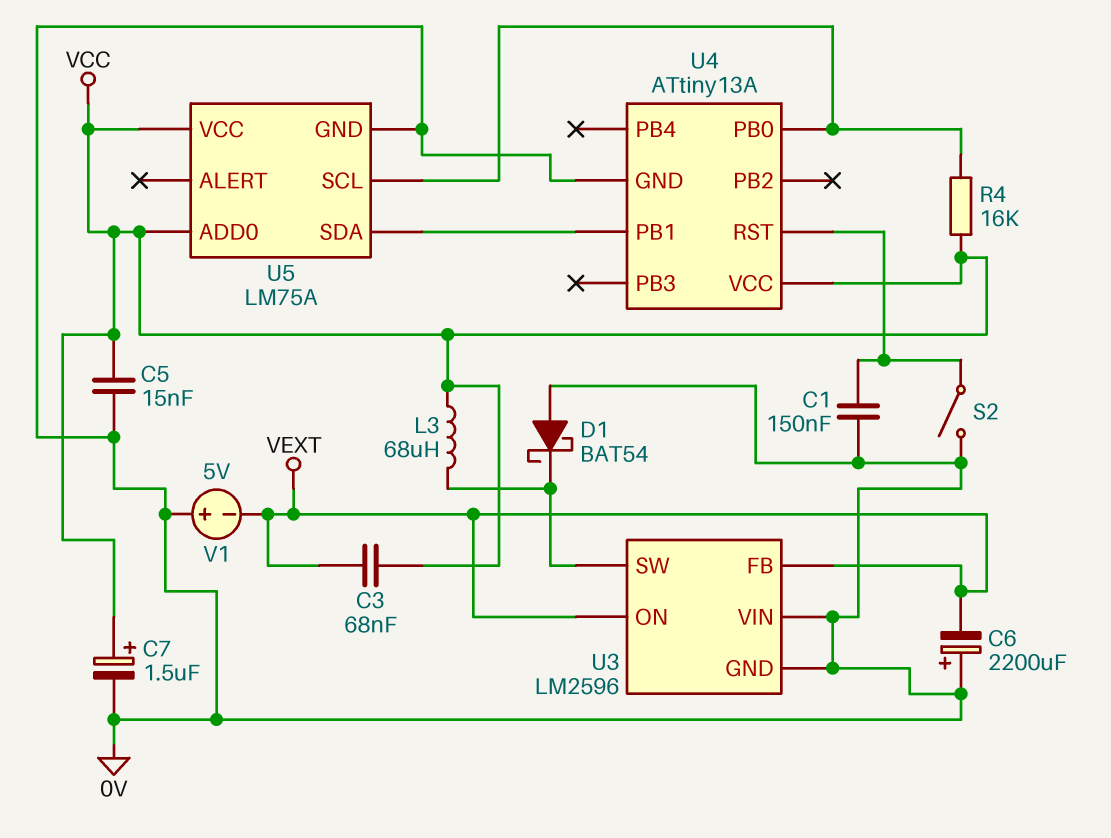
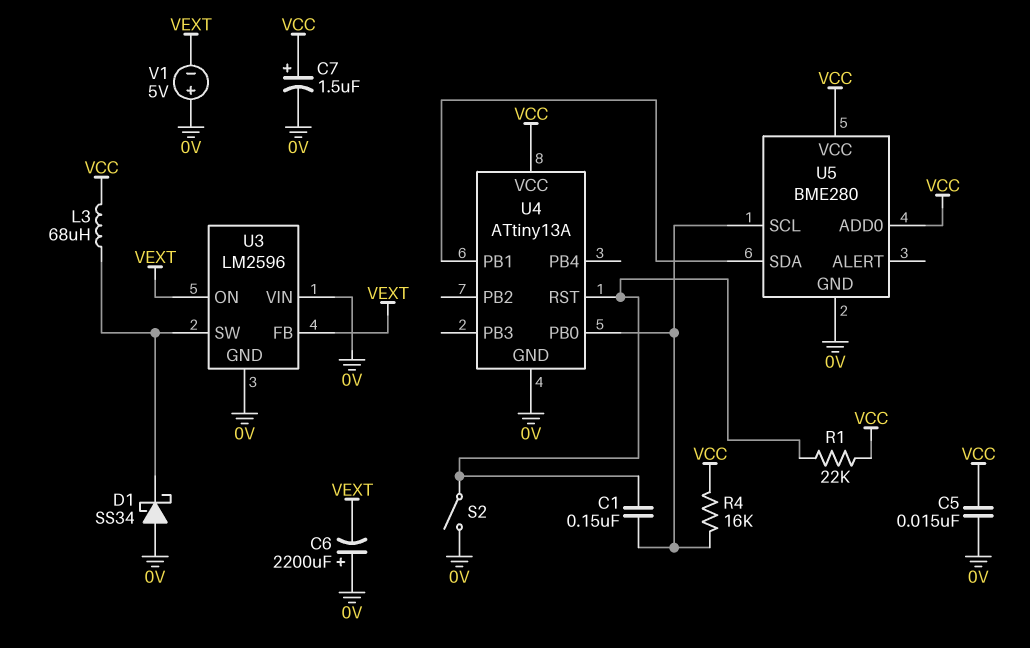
C1: 150nF (0V, U4/RST) -> 150nF (U4/PB0, U4/RST)
C3: 68nF (VCC, VEXT) -> none
D1: schottky BAT54 (A 0V, K U3/SW) -> schottky SS34 (A 0V, K U3/SW)
R1: none -> 22k (U4/RST, VCC)
U5: LM75A -> BME280

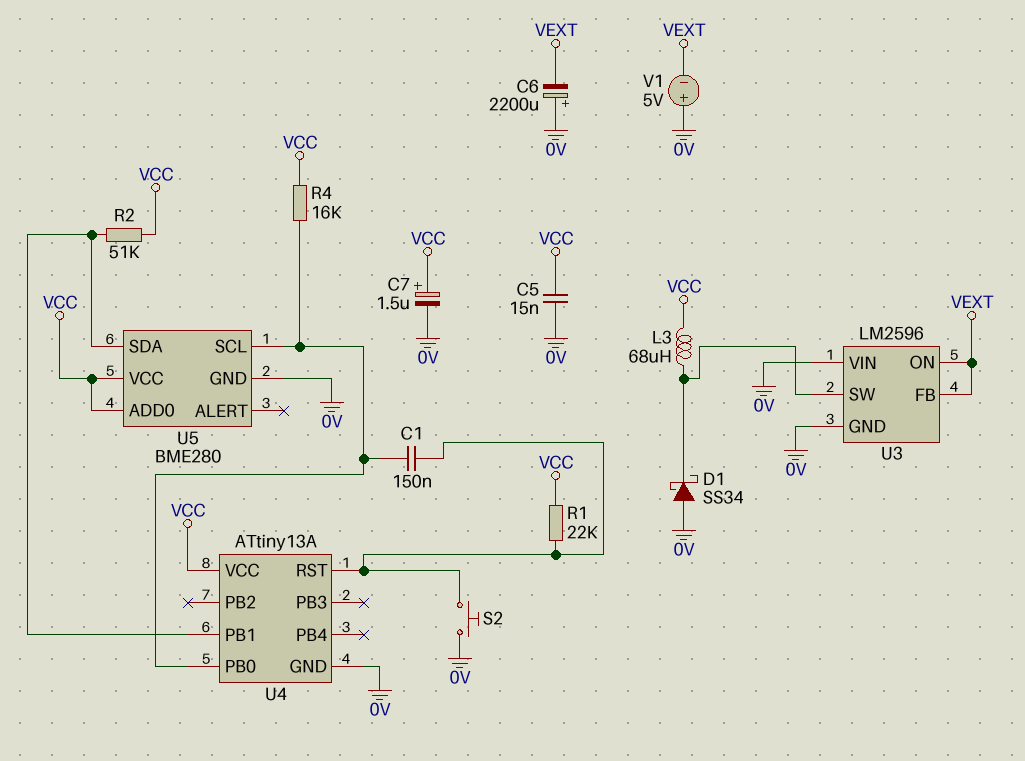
R2: none -> 51k (U4/PB1, VCC)
S2: switch (0V, U4/RST) -> button (0V, U4/RST)

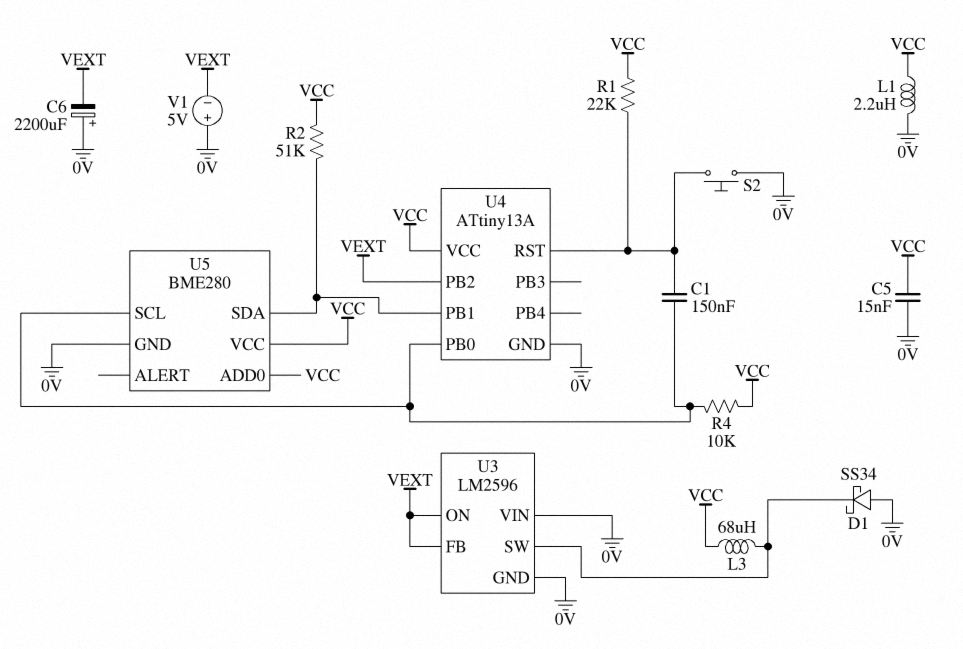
C7: 1.5uF (plus VCC, minus 0V) -> none
L1: none -> 2.2uH (0V, VCC)
R4: 16k (U4/PB0, VCC) -> 10k (U4/PB0, VCC)
U4 pin PB2: none -> VEXT

